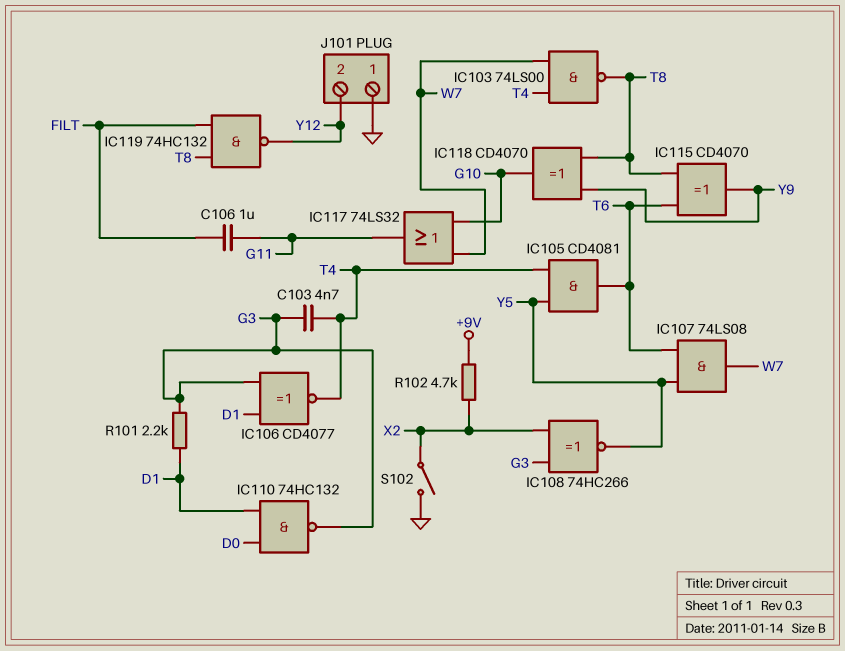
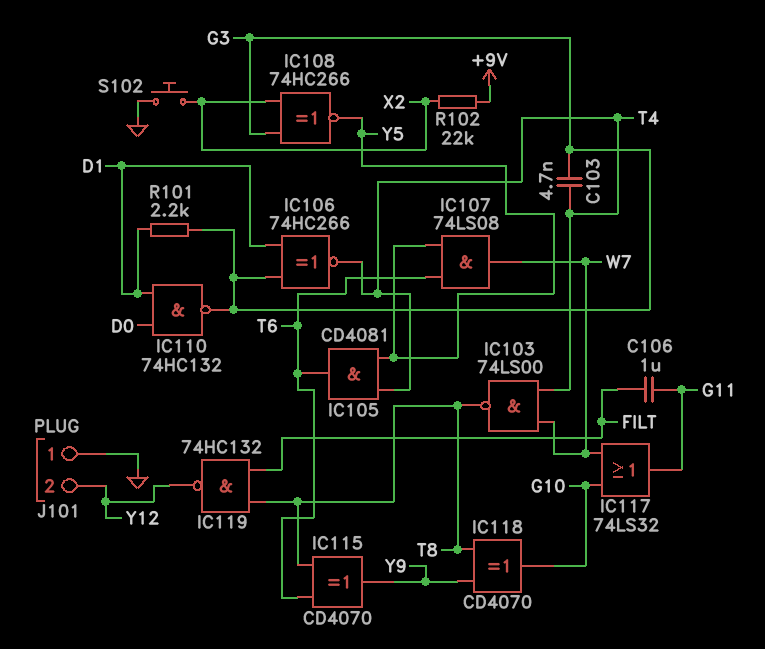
IC106: XNOR CD4077 (in D1, in G3, out T4) -> XNOR 74HC266 (in D1, in G3, out T4)
R102: 4.7k (+9V, X2) -> 22k (+9V, X2)
S102: switch (GND, X2) -> button (GND, X2)

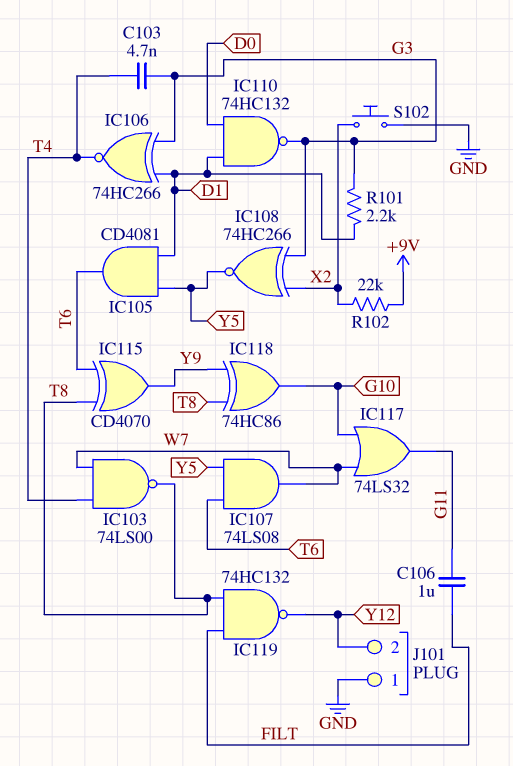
IC105: AND CD4081 (in T4, in Y5, out T6) -> AND CD4081 (in D1, in Y5, out T6)
IC118: XOR CD4070 (in T8, in Y9, out G10) -> XOR 74HC86 (in T8, in Y9, out G10)

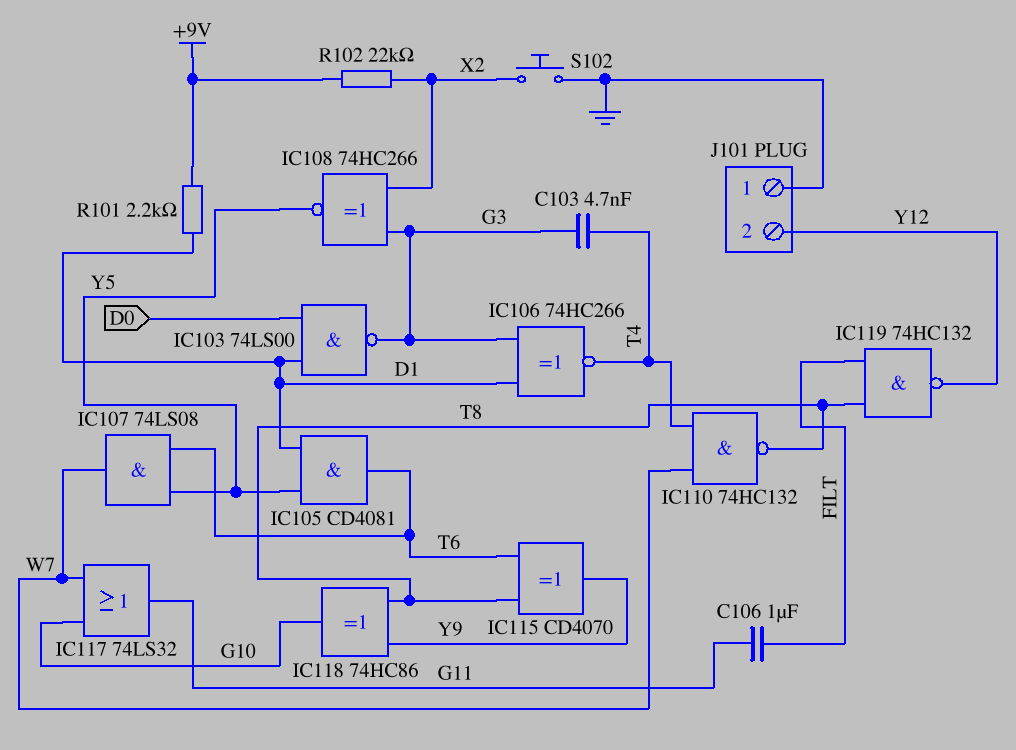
IC103: NAND 74LS00 (in T4, in W7, out T8) -> NAND 74LS00 (in D0, in D1, out G3)
IC110: NAND 74HC132 (in D0, in D1, out G3) -> NAND 74HC132 (in T4, in W7, out T8)
R101: 2.2k (D1, G3) -> 2.2k (+9V, D1)

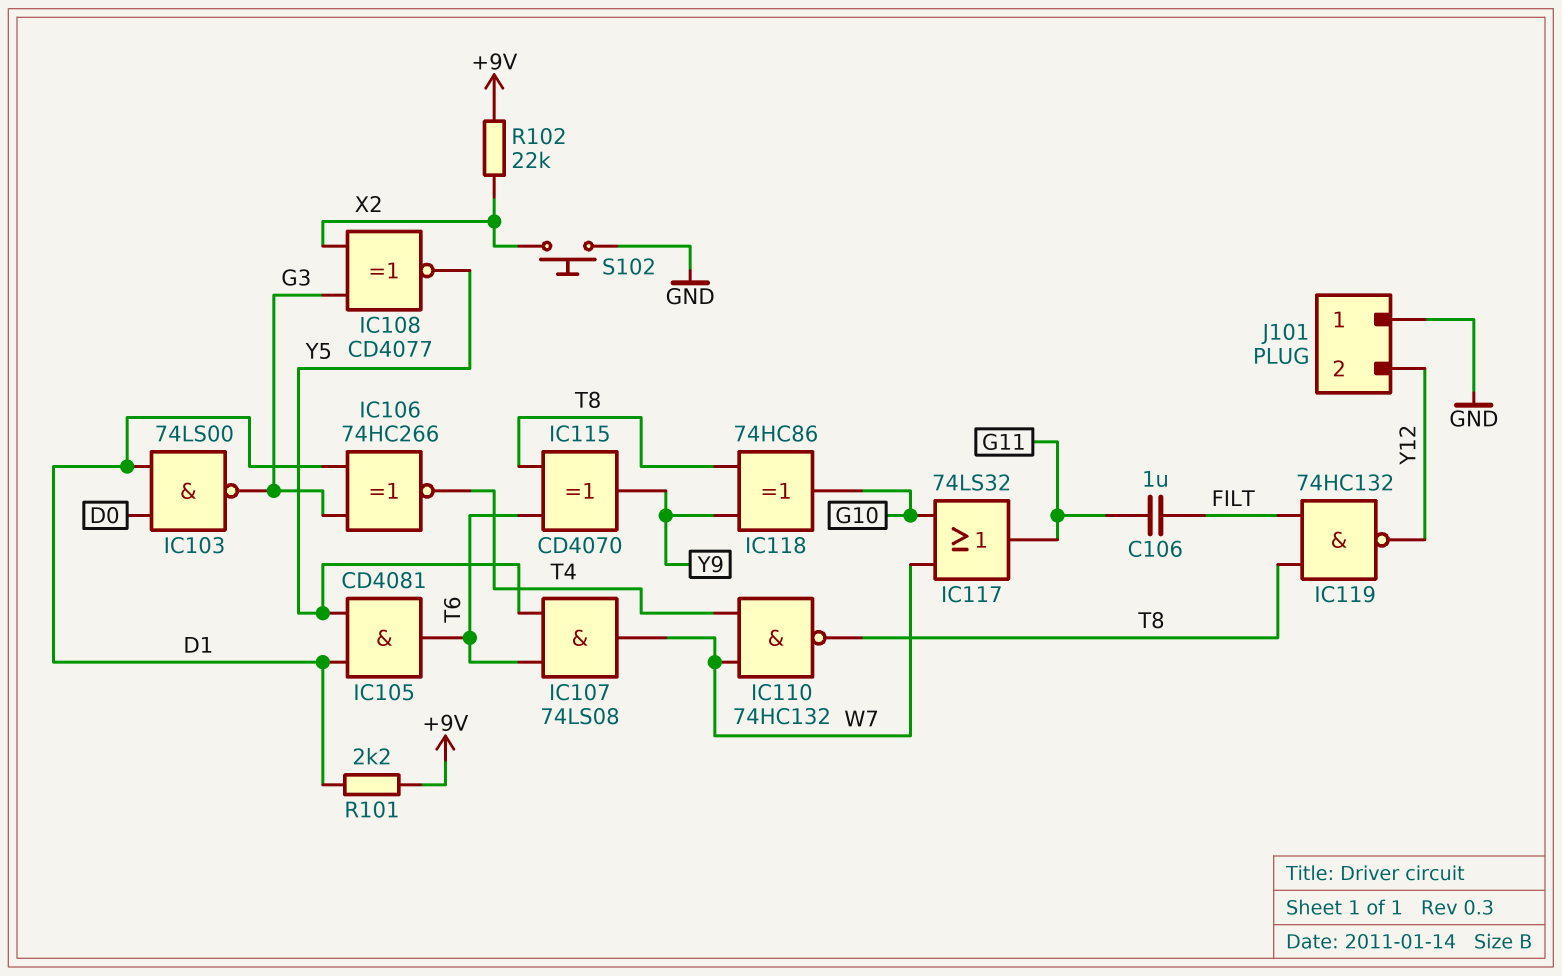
C103: 4.7nF (G3, T4) -> none
IC108: XNOR 74HC266 (in G3, in X2, out Y5) -> XNOR CD4077 (in G3, in X2, out Y5)

